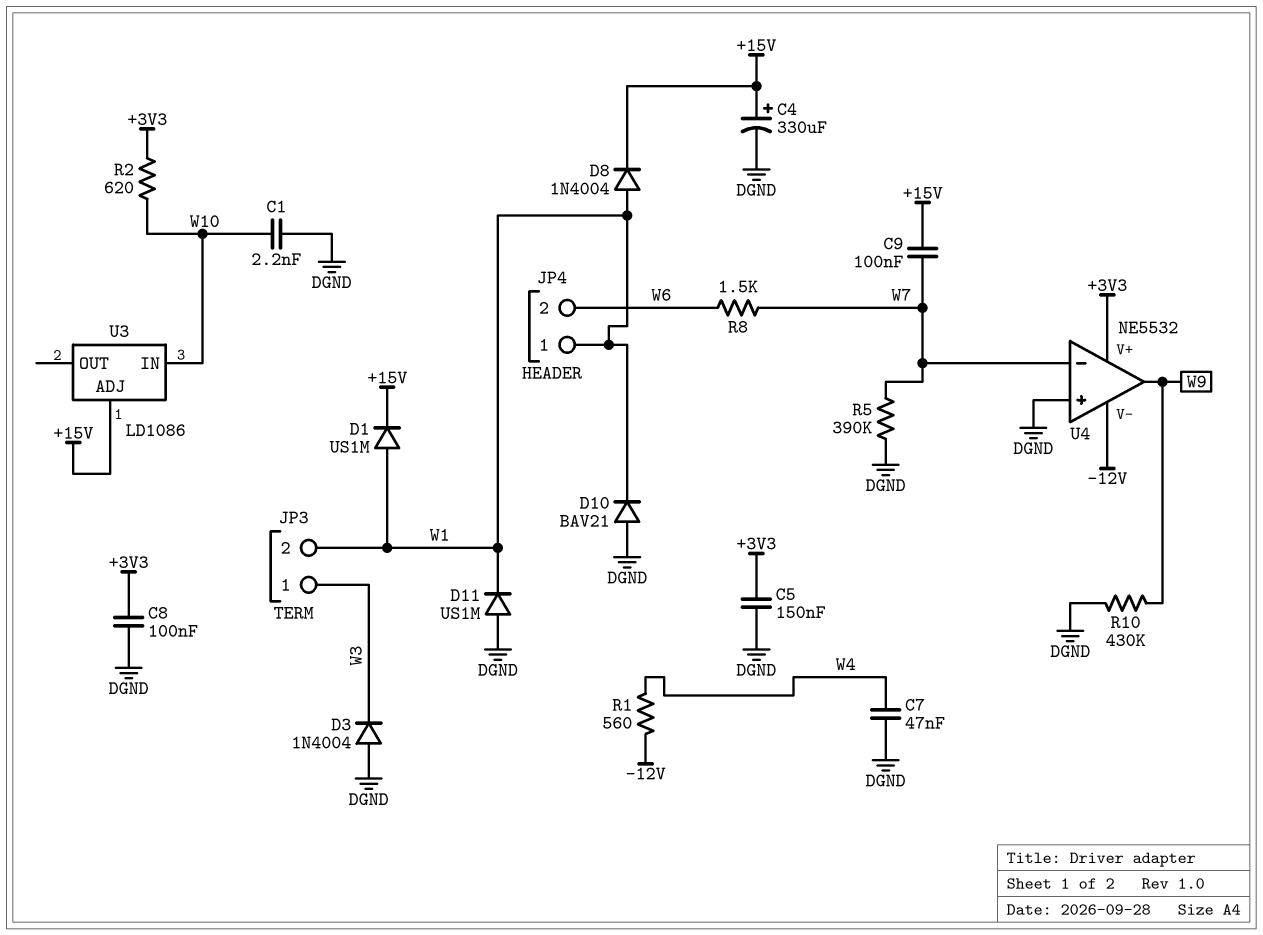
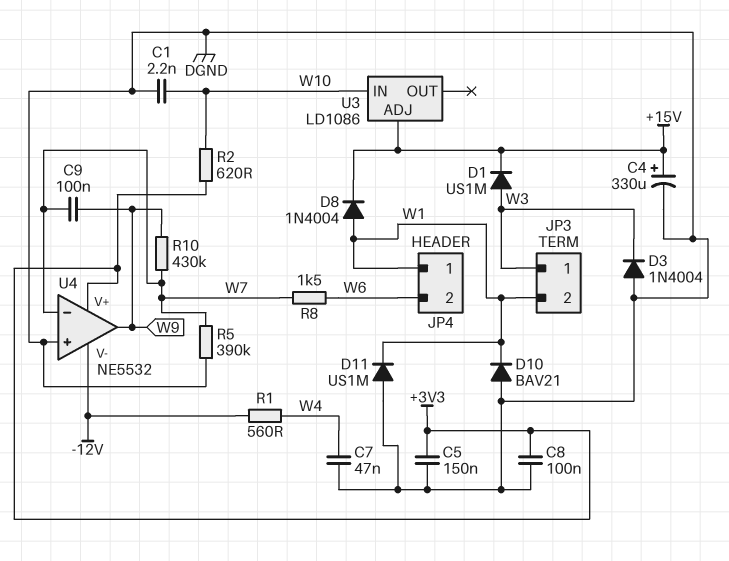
C9: 100nF (+15V, W7) -> 100nF (W7, W9)
D1: diode US1M (A W1, K +15V) -> diode US1M (A W3, K +15V)
R10: 430k (DGND, W9) -> 430k (W7, W9)

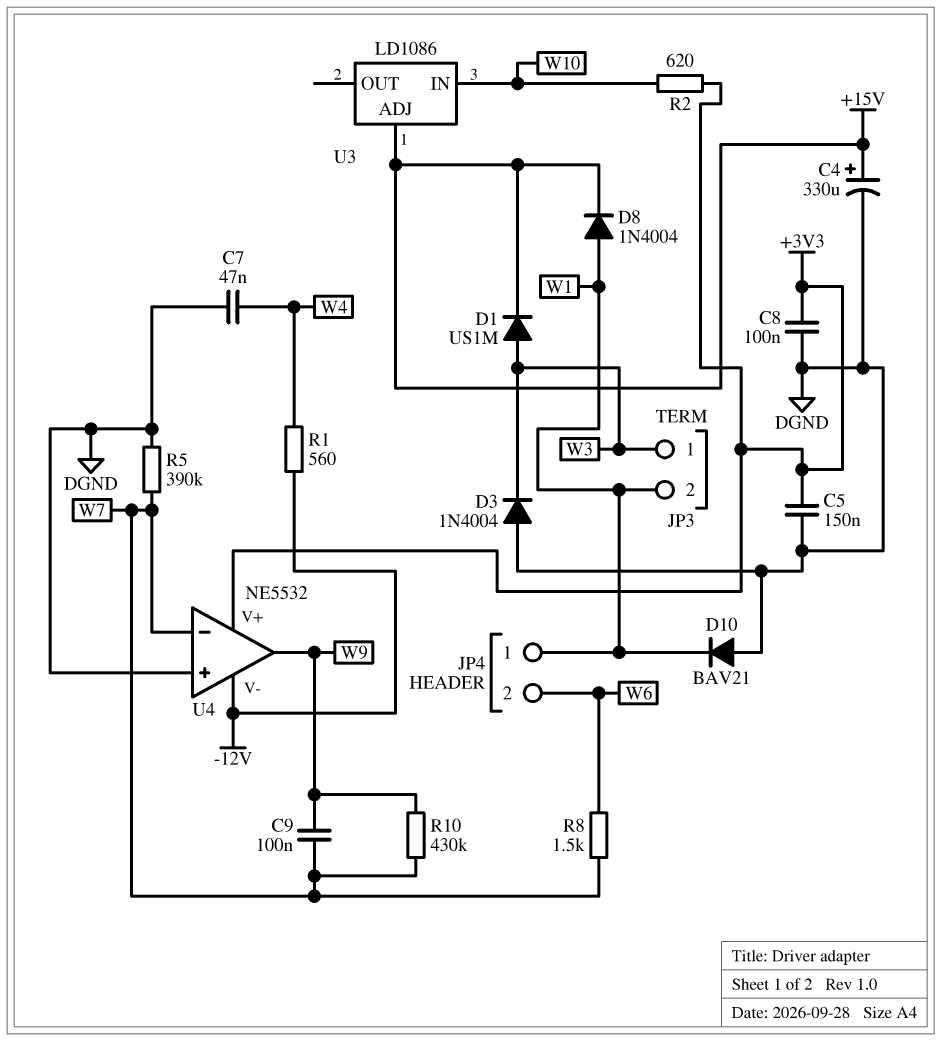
C1: 2.2nF (DGND, W10) -> none
D11: diode US1M (A DGND, K W1) -> none

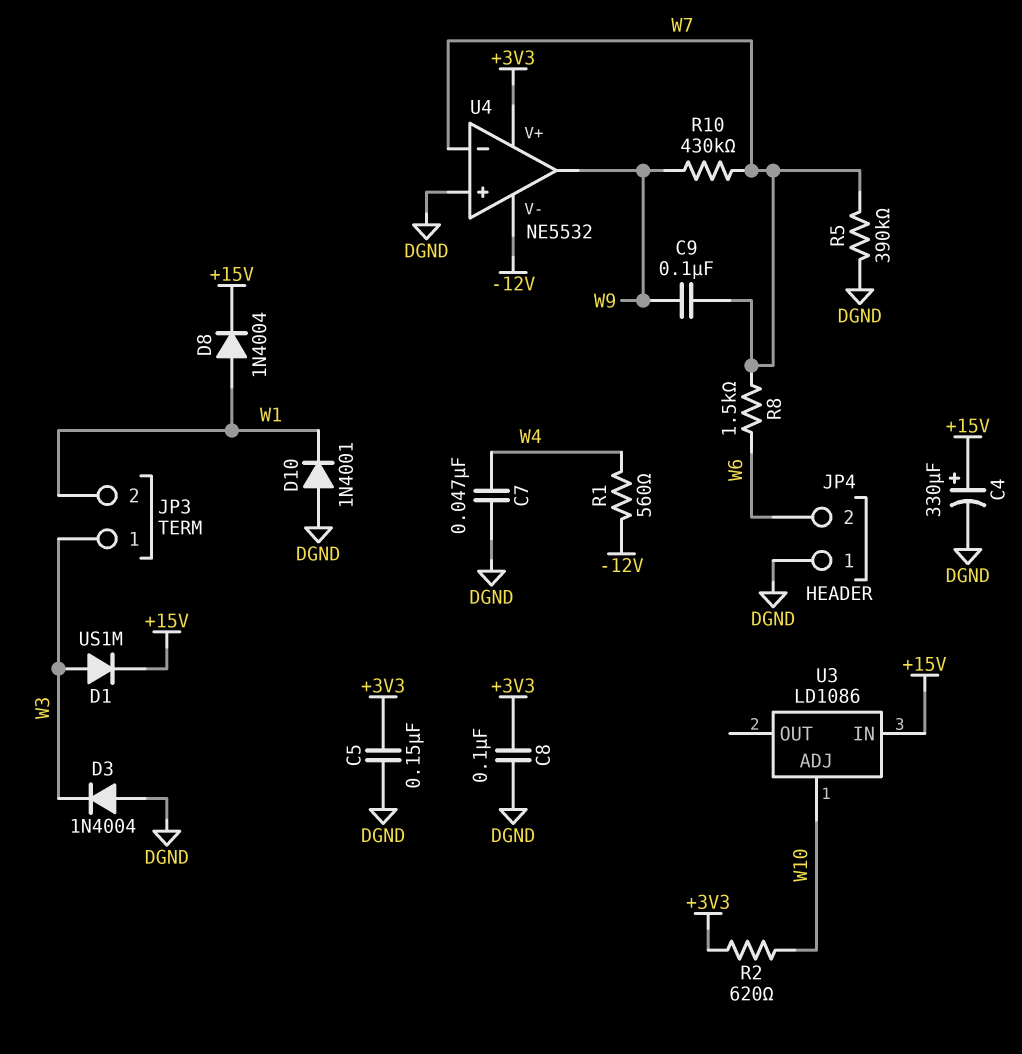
D10: diode BAV21 (A DGND, K W1) -> diode 1N4001 (A DGND, K W1)
JP4 pin 1: W1 -> DGND
U3 pin ADJ: +15V -> W10
U3 pin IN: W10 -> +15V

